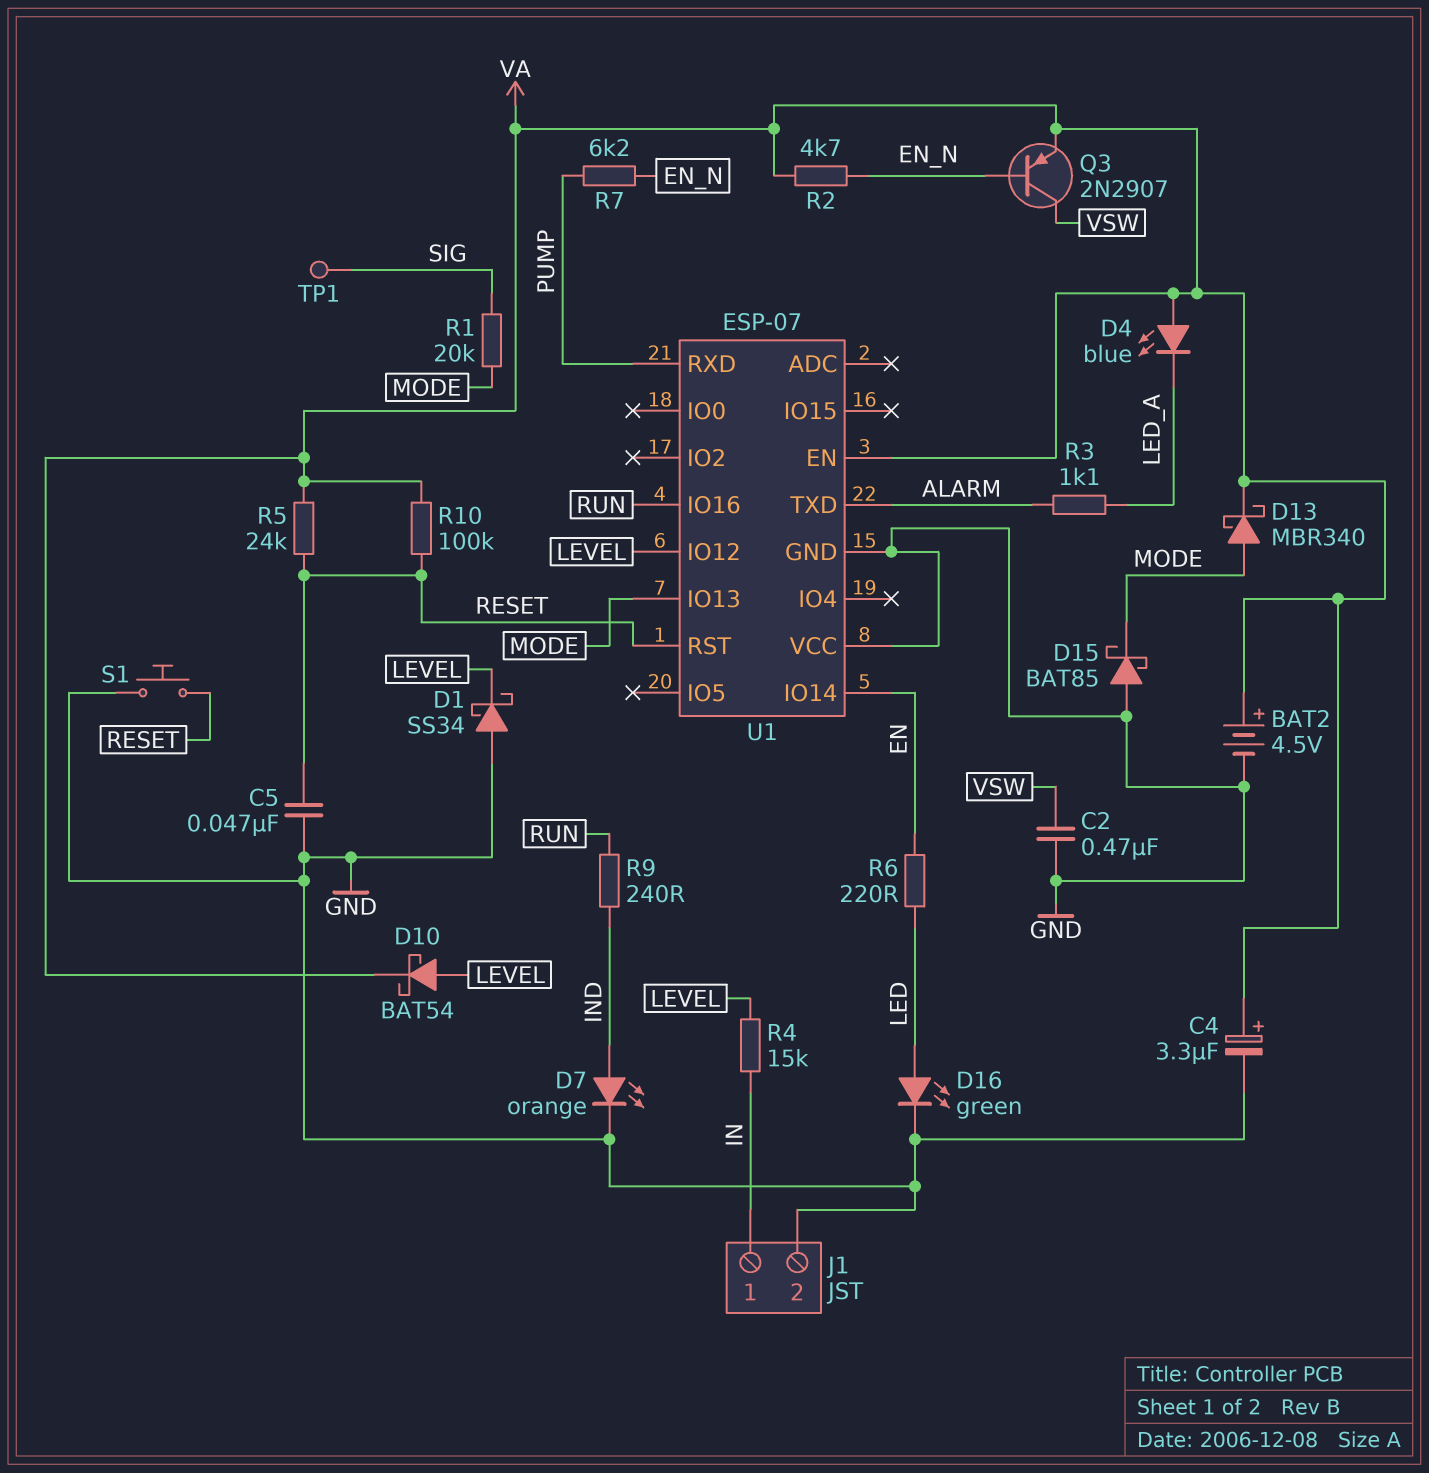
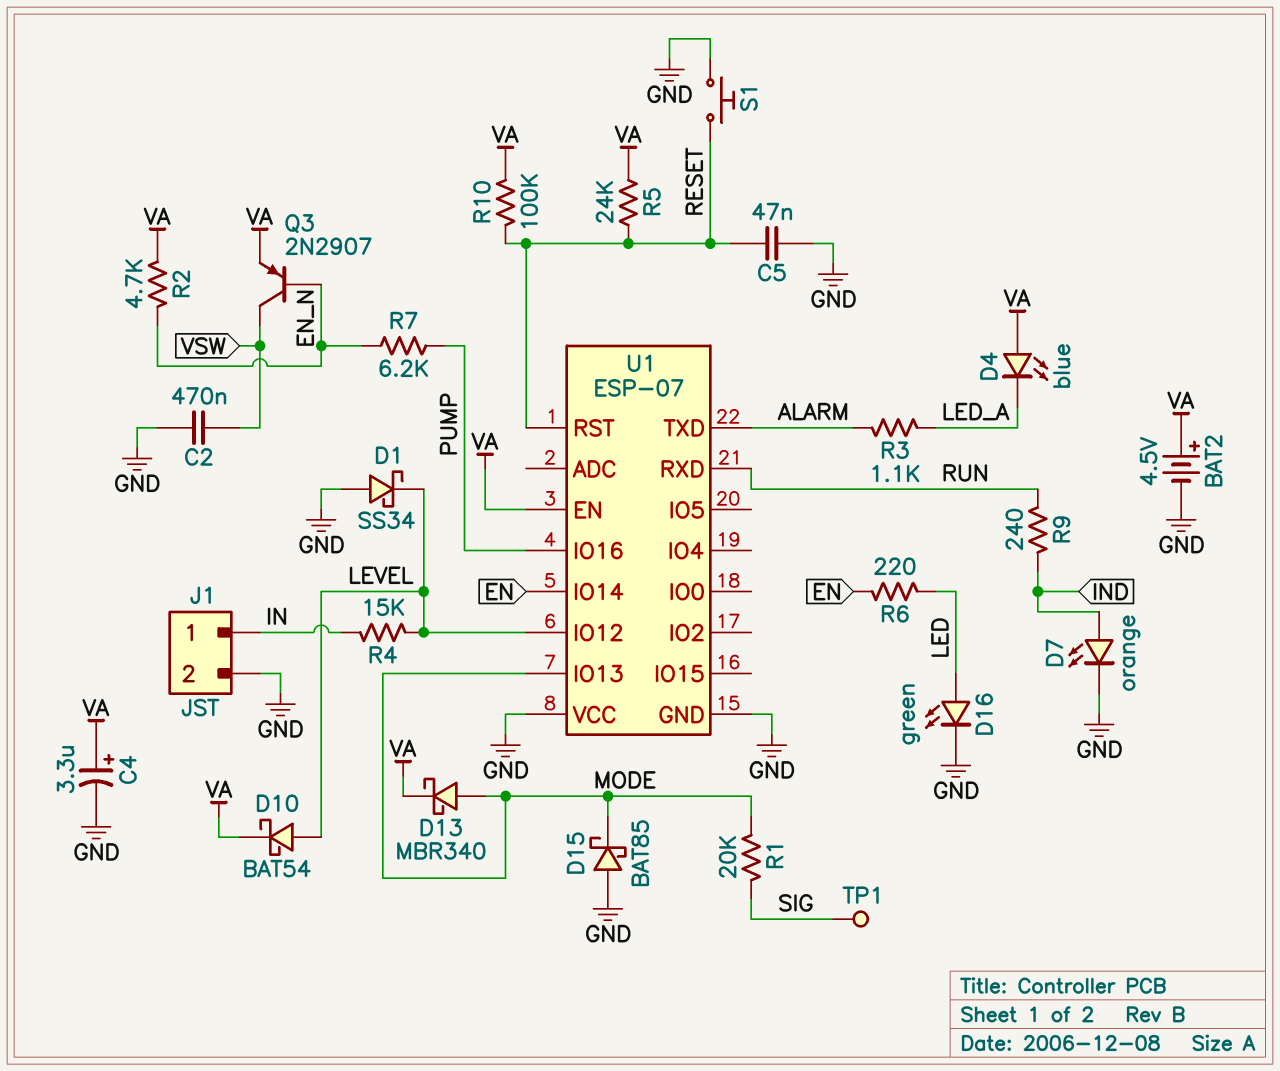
U1 pin IO16: RUN -> PUMP
U1 pin RXD: PUMP -> RUN

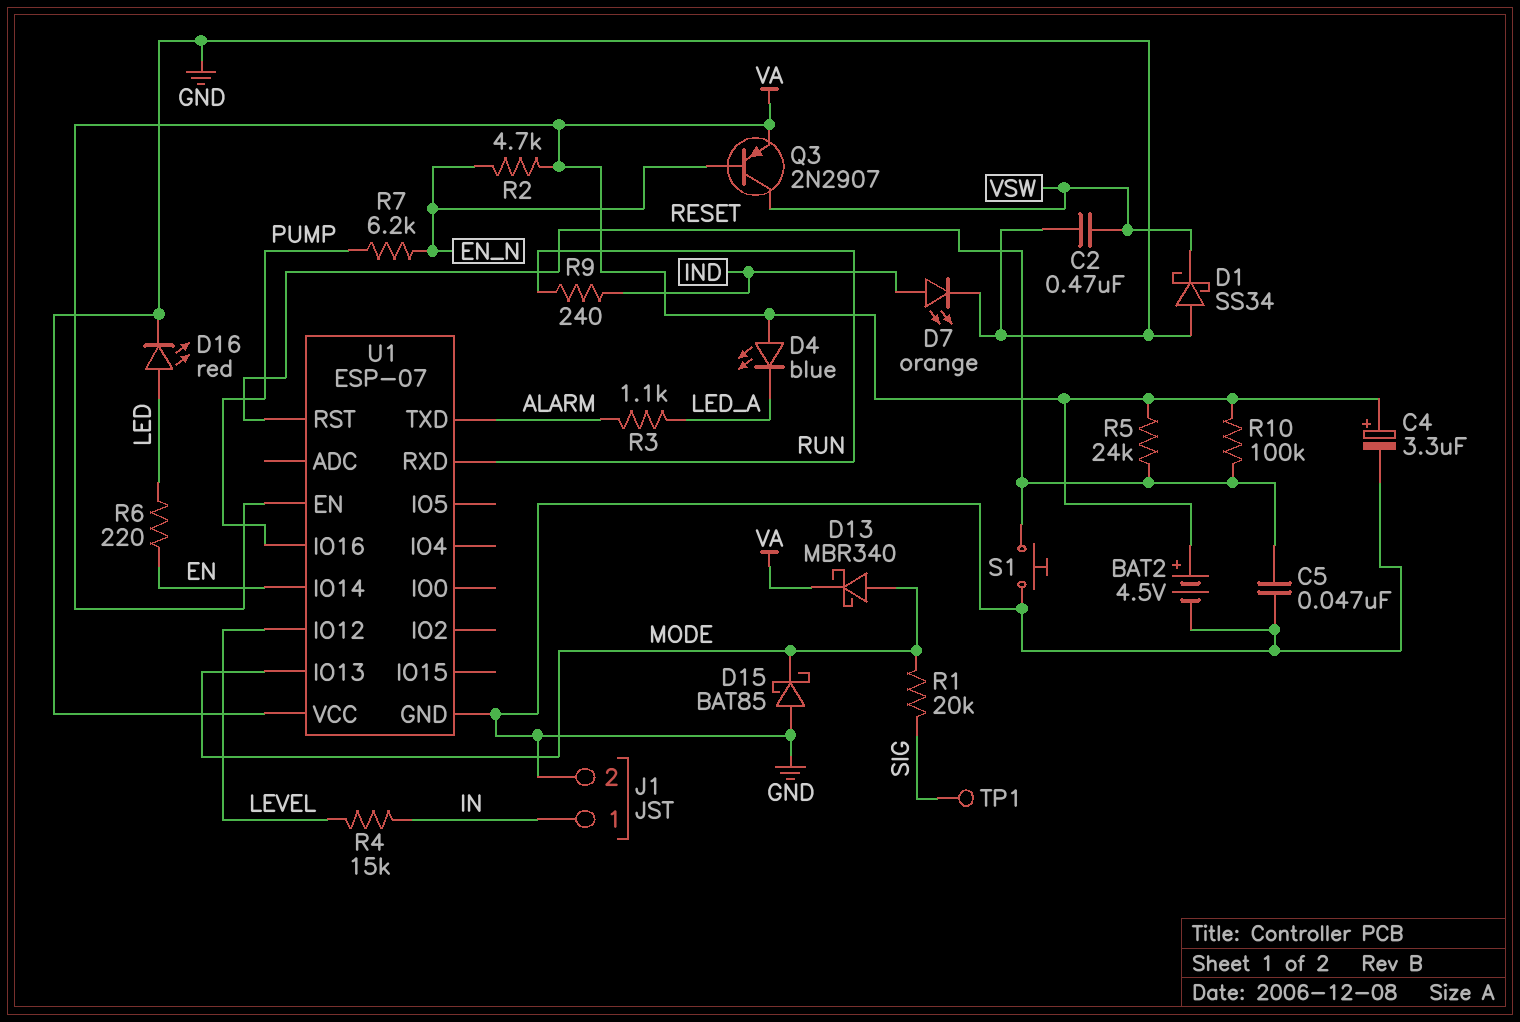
D1: schottky SS34 (A GND, K LEVEL) -> schottky SS34 (A GND, K VSW)
D10: schottky BAT54 (A LEVEL, K VA) -> none
D16: LED green (A LED, K GND) -> LED red (A LED, K GND)

